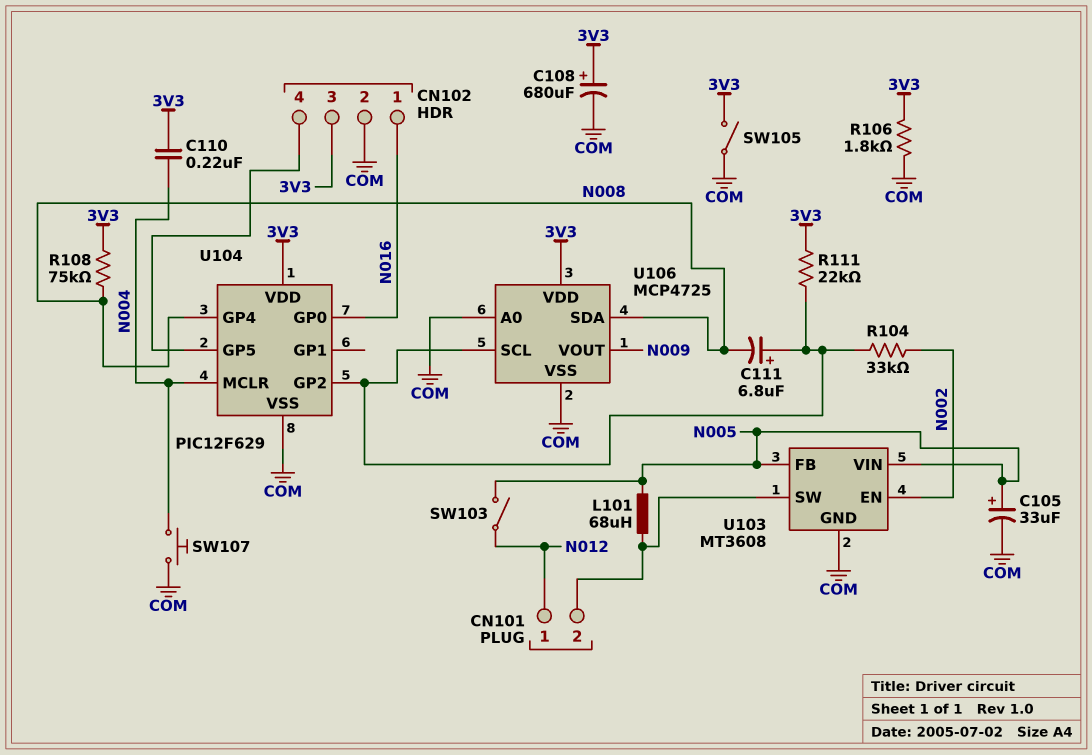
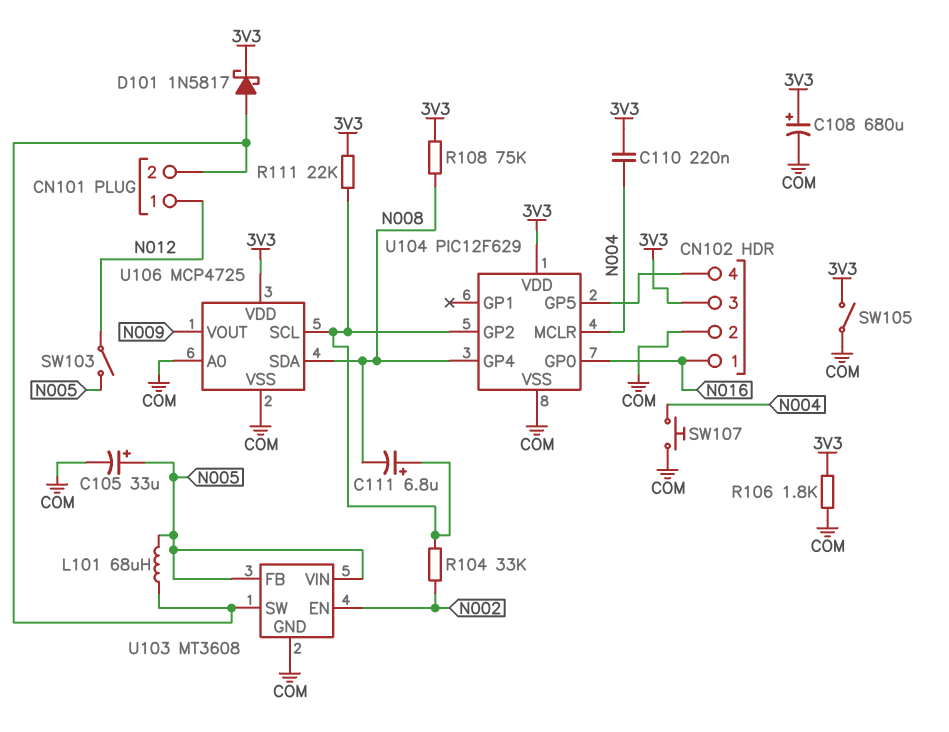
D101: none -> schottky 1N5817 (A CN101/2, K 3V3)

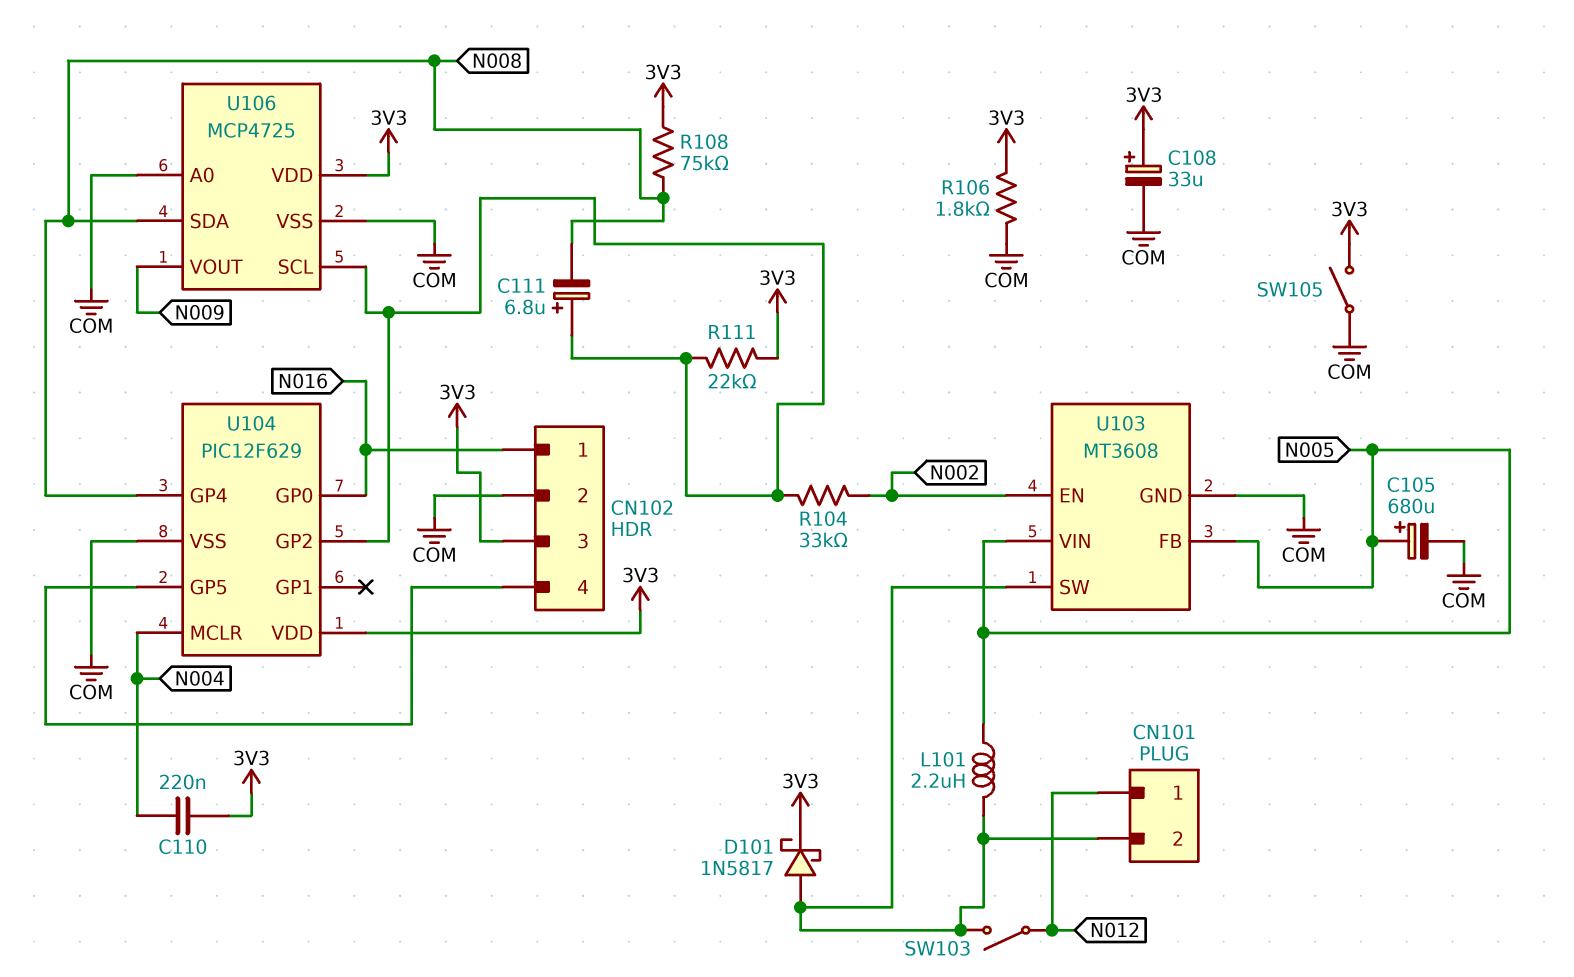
C105: 33uF (plus N005, minus COM) -> 680uF (plus N005, minus COM)
C108: 680uF (plus 3V3, minus COM) -> 33uF (plus 3V3, minus COM)
L101: 68uH (CN101/2, N005) -> 2.2uH (CN101/2, N005)
SW103: switch (N005, N012) -> switch (CN101/2, N012)
SW107: button (COM, N004) -> none

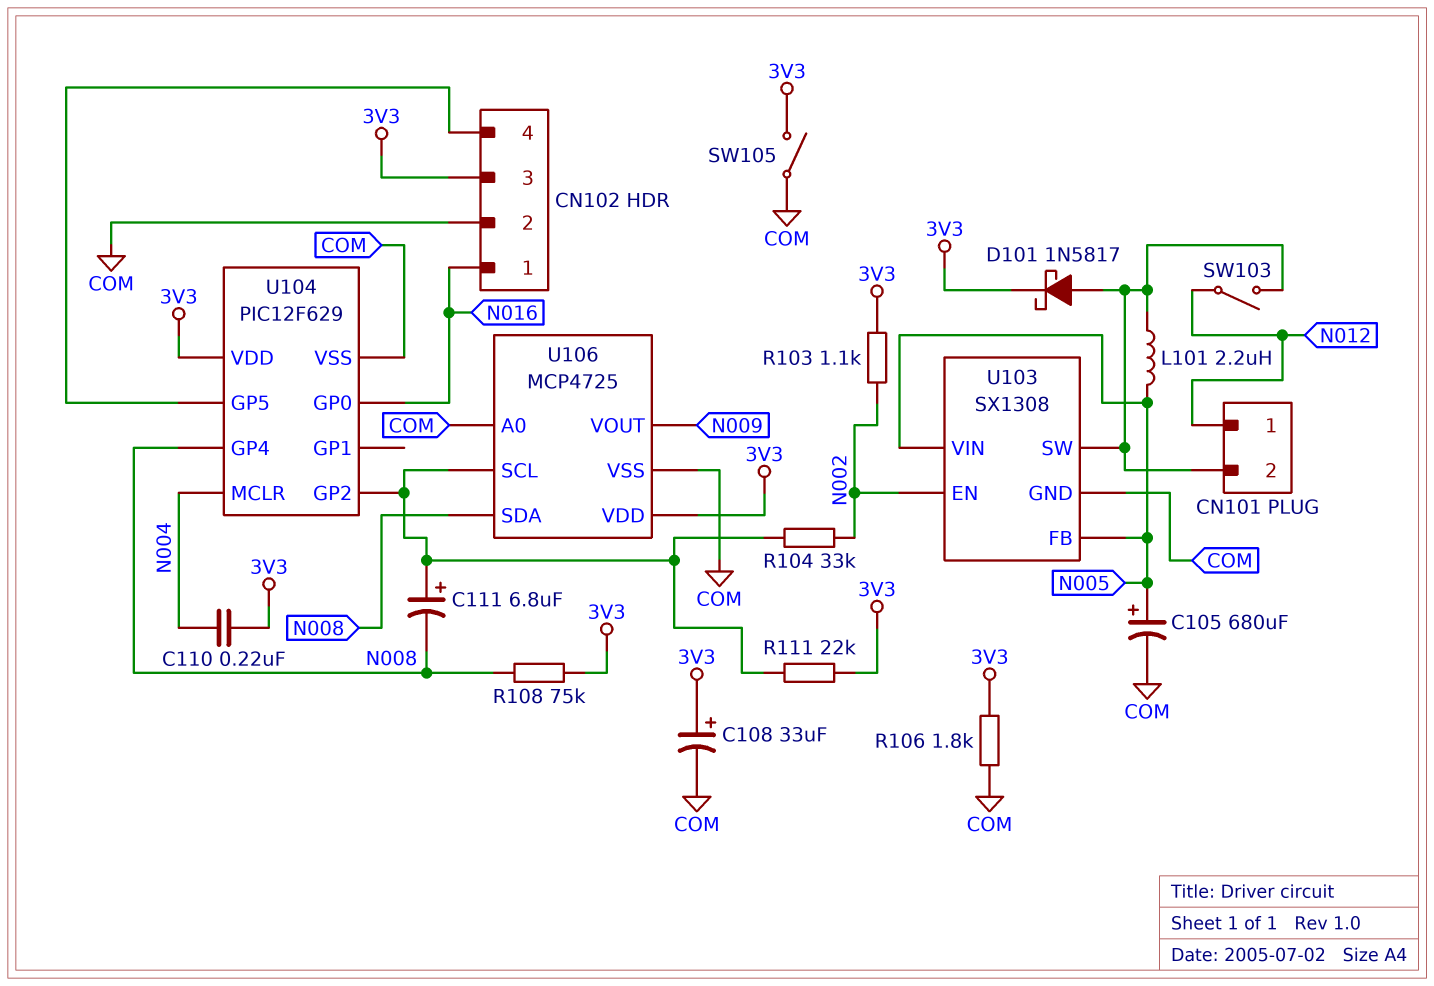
R103: none -> 1.1k (3V3, N002)
U103: MT3608 -> SX1308

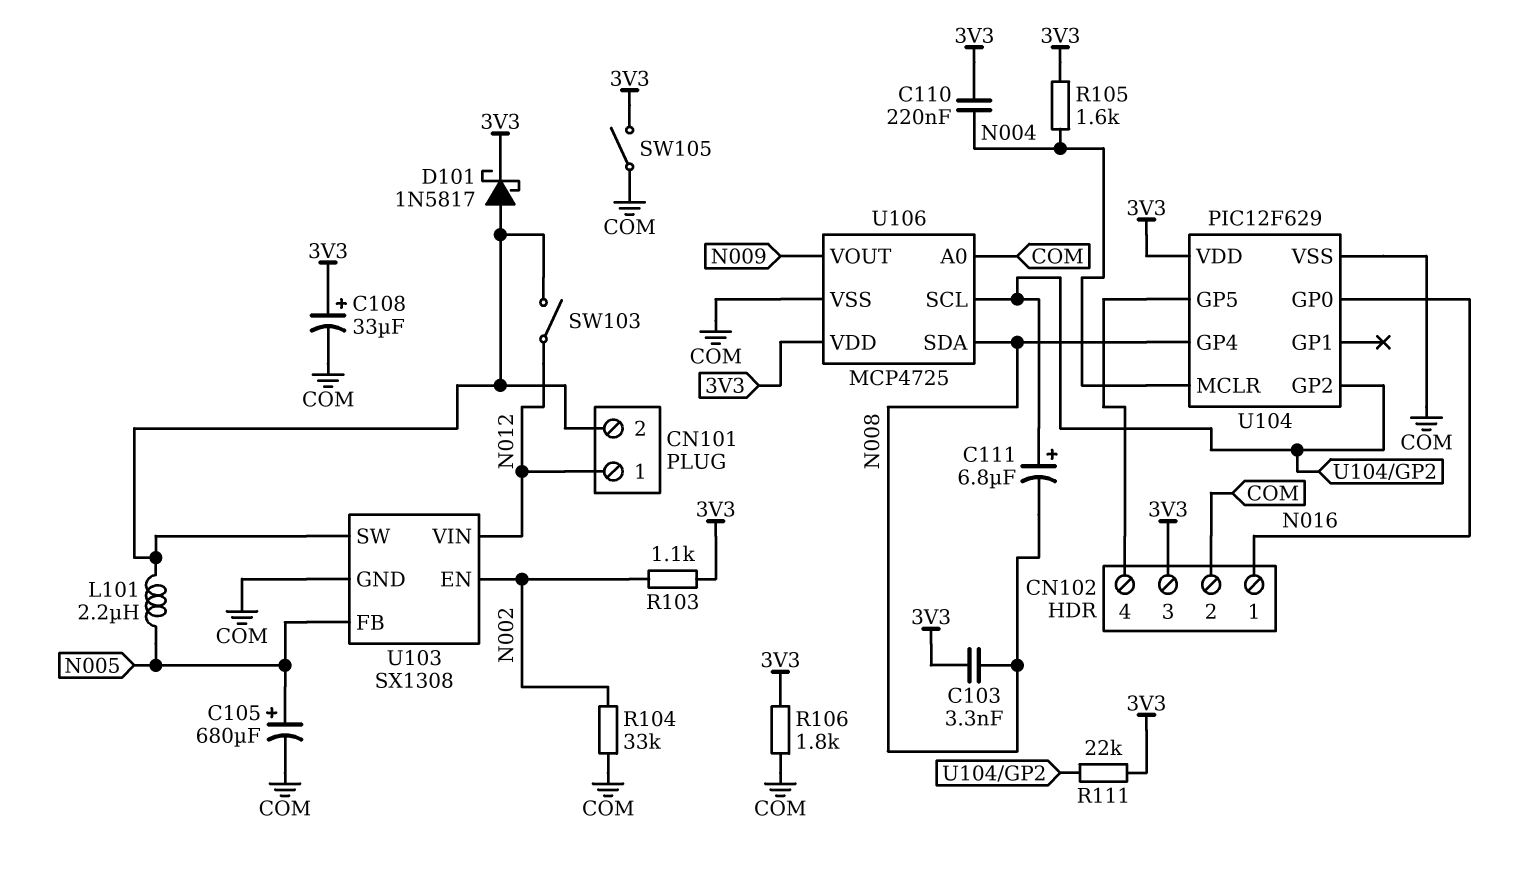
C103: none -> 3.3nF (3V3, N008)
R104: 33k (N002, U104/GP2) -> 33k (COM, N002)
R105: none -> 1.6k (3V3, N004)
R108: 75k (3V3, N008) -> none
U103 pin VIN: N005 -> N012

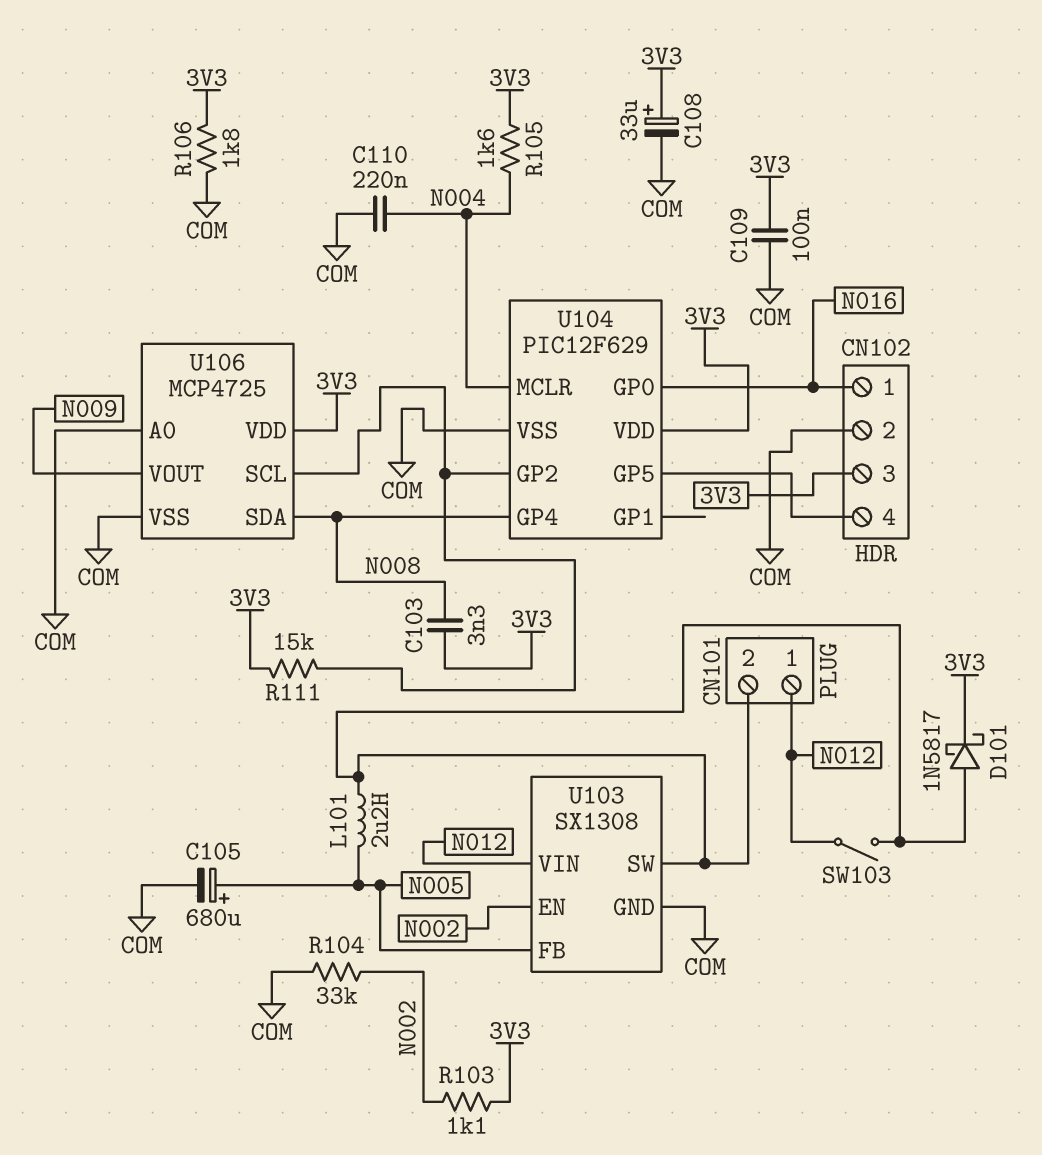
C109: none -> 100nF (3V3, COM)
C110: 220nF (3V3, N004) -> 220nF (COM, N004)
C111: 6.8uF (plus U104/GP2, minus N008) -> none
R111: 22k (3V3, U104/GP2) -> 15k (3V3, U104/GP2)
SW105: switch (3V3, COM) -> none

